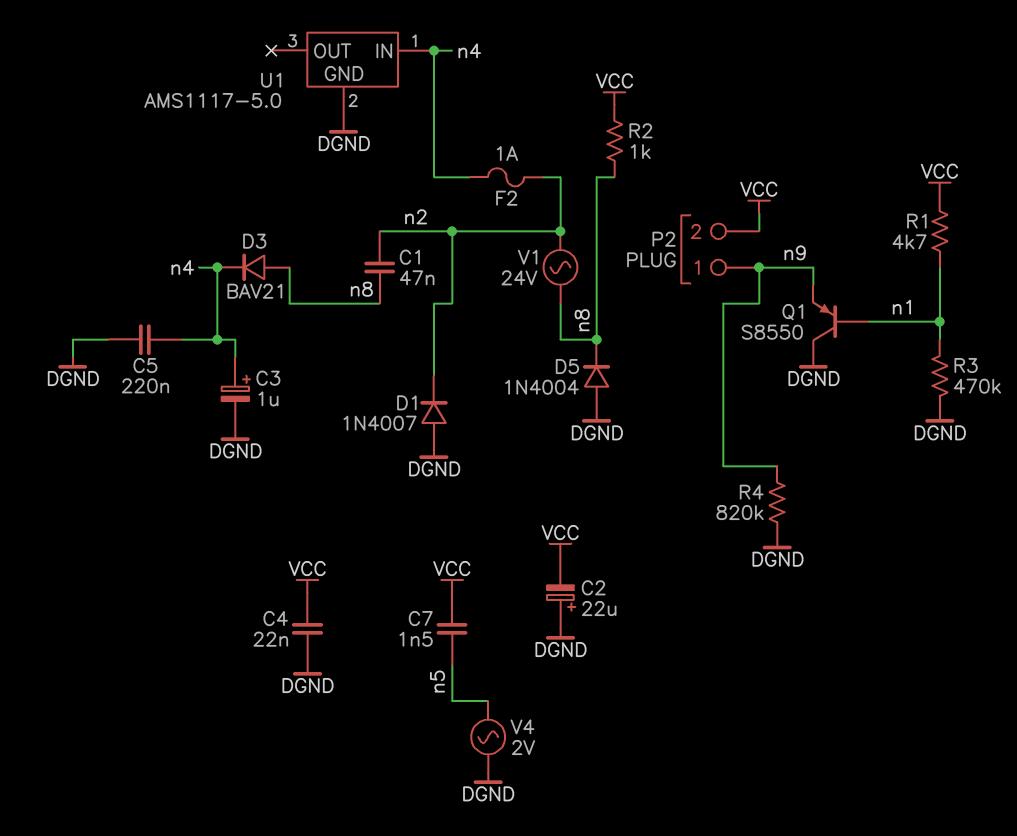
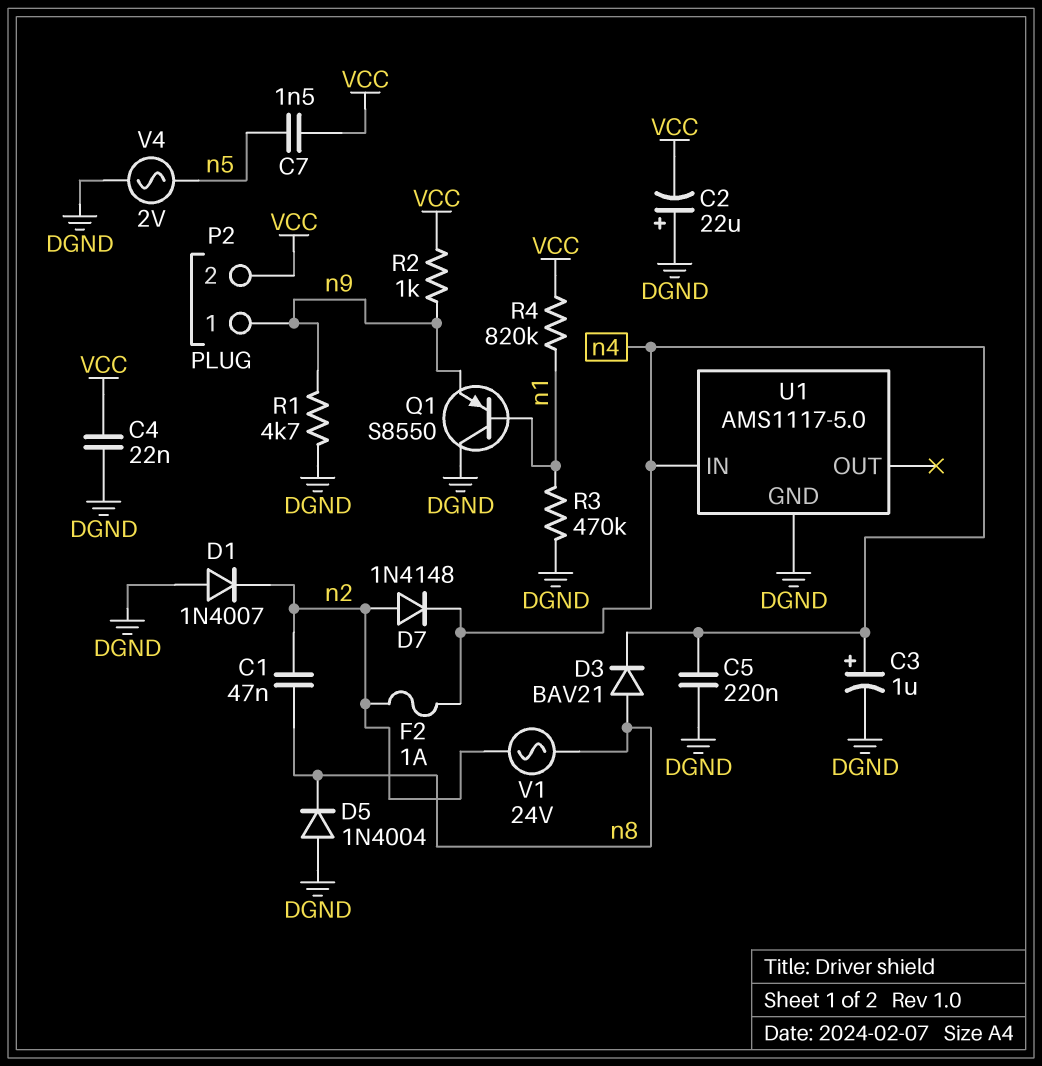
D7: none -> diode 1N4148 (A n2, K n4)
R1: 4.7k (VCC, n1) -> 4.7k (DGND, n9)
R2: 1k (VCC, n8) -> 1k (VCC, n9)
R4: 820k (DGND, n9) -> 820k (VCC, n1)

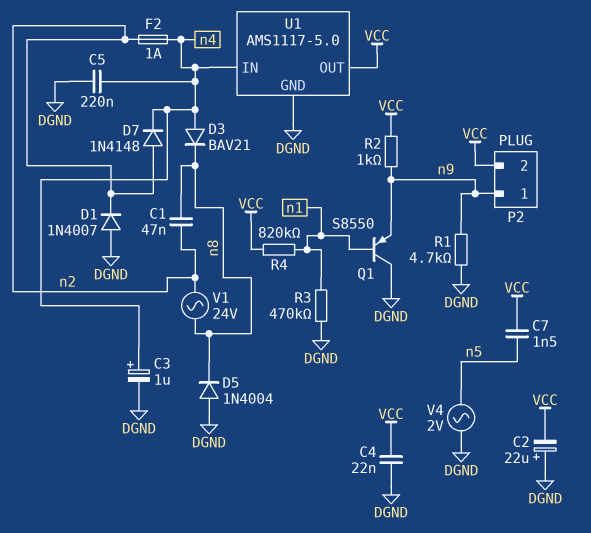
D3: diode BAV21 (A n8, K n4) -> diode BAV21 (A n4, K n8)
U1 pin OUT: none -> VCC

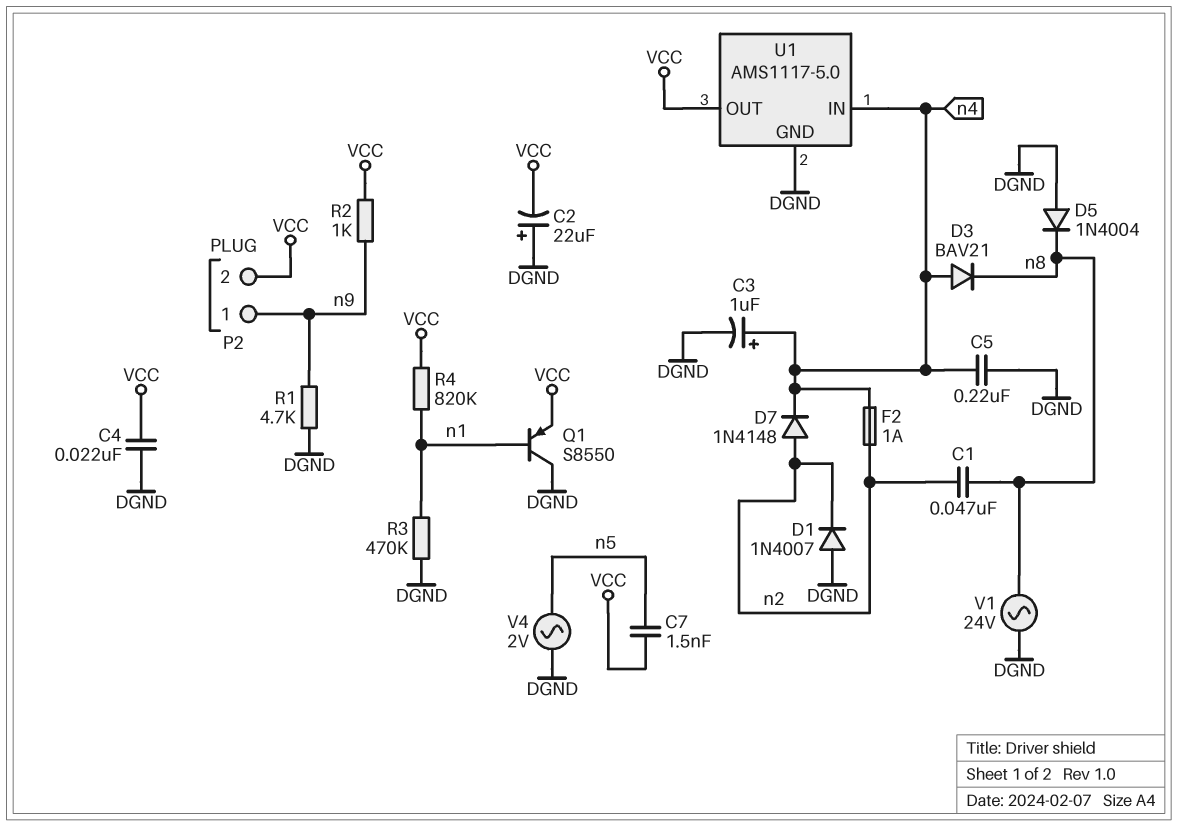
Q1: PNP S8550 (B n1, C DGND, E n9) -> PNP S8550 (B n1, C DGND, E VCC)
V1: AC 24V (n2, n8) -> AC 24V (DGND, n8)

